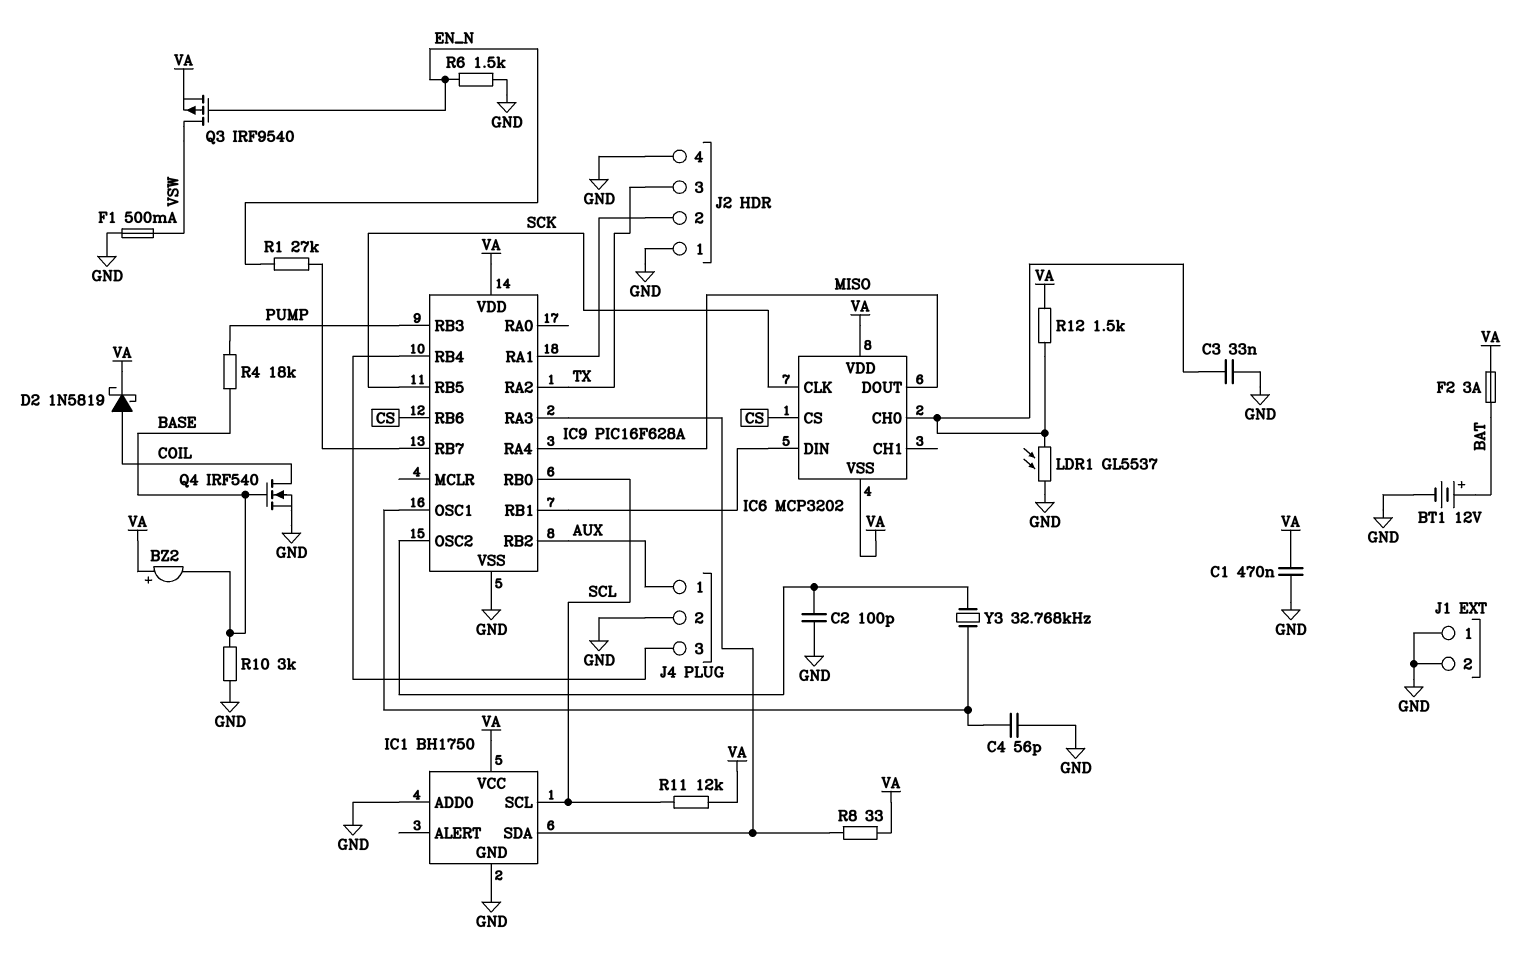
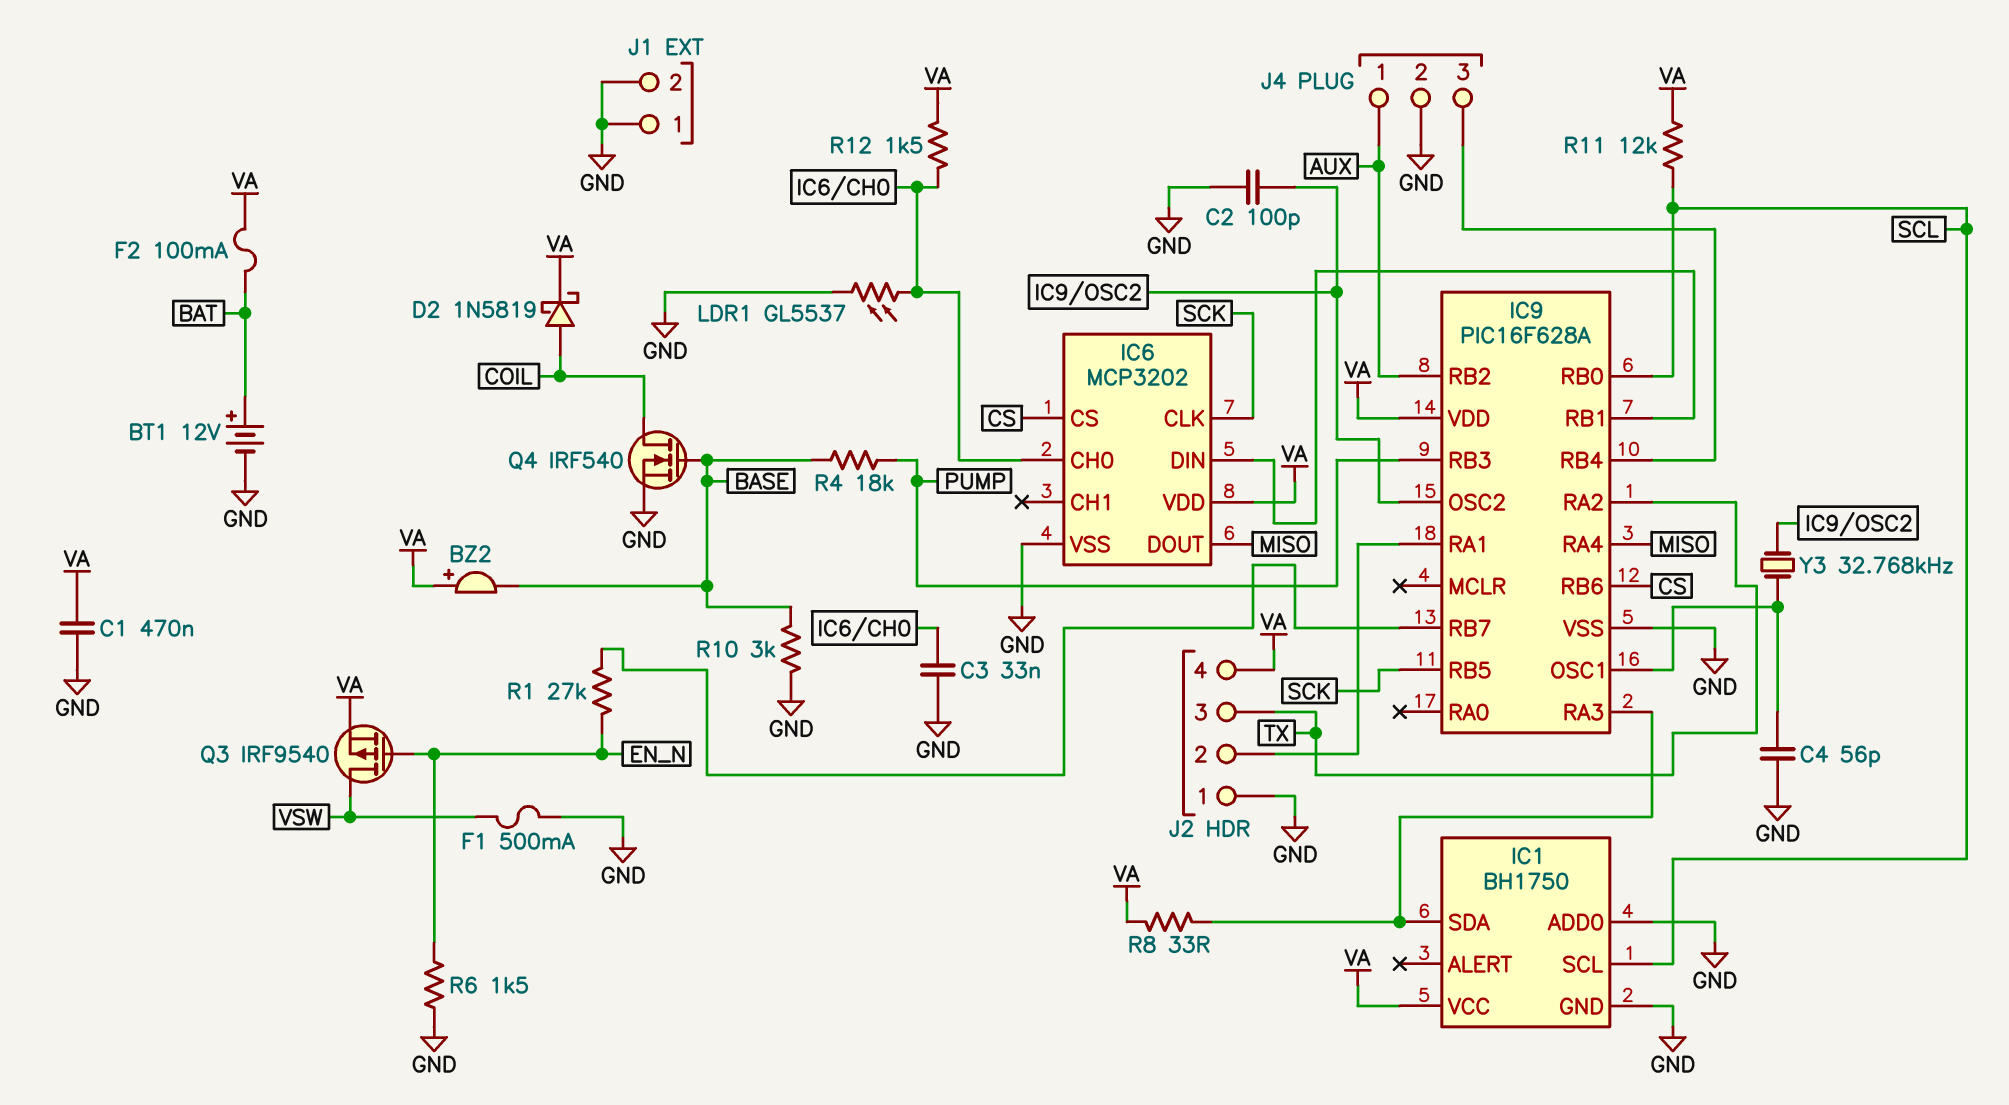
F2: 3A (BAT, VA) -> 100mA (BAT, VA)
IC6 pin VSS: VA -> GND
J2 pin 4: GND -> VA

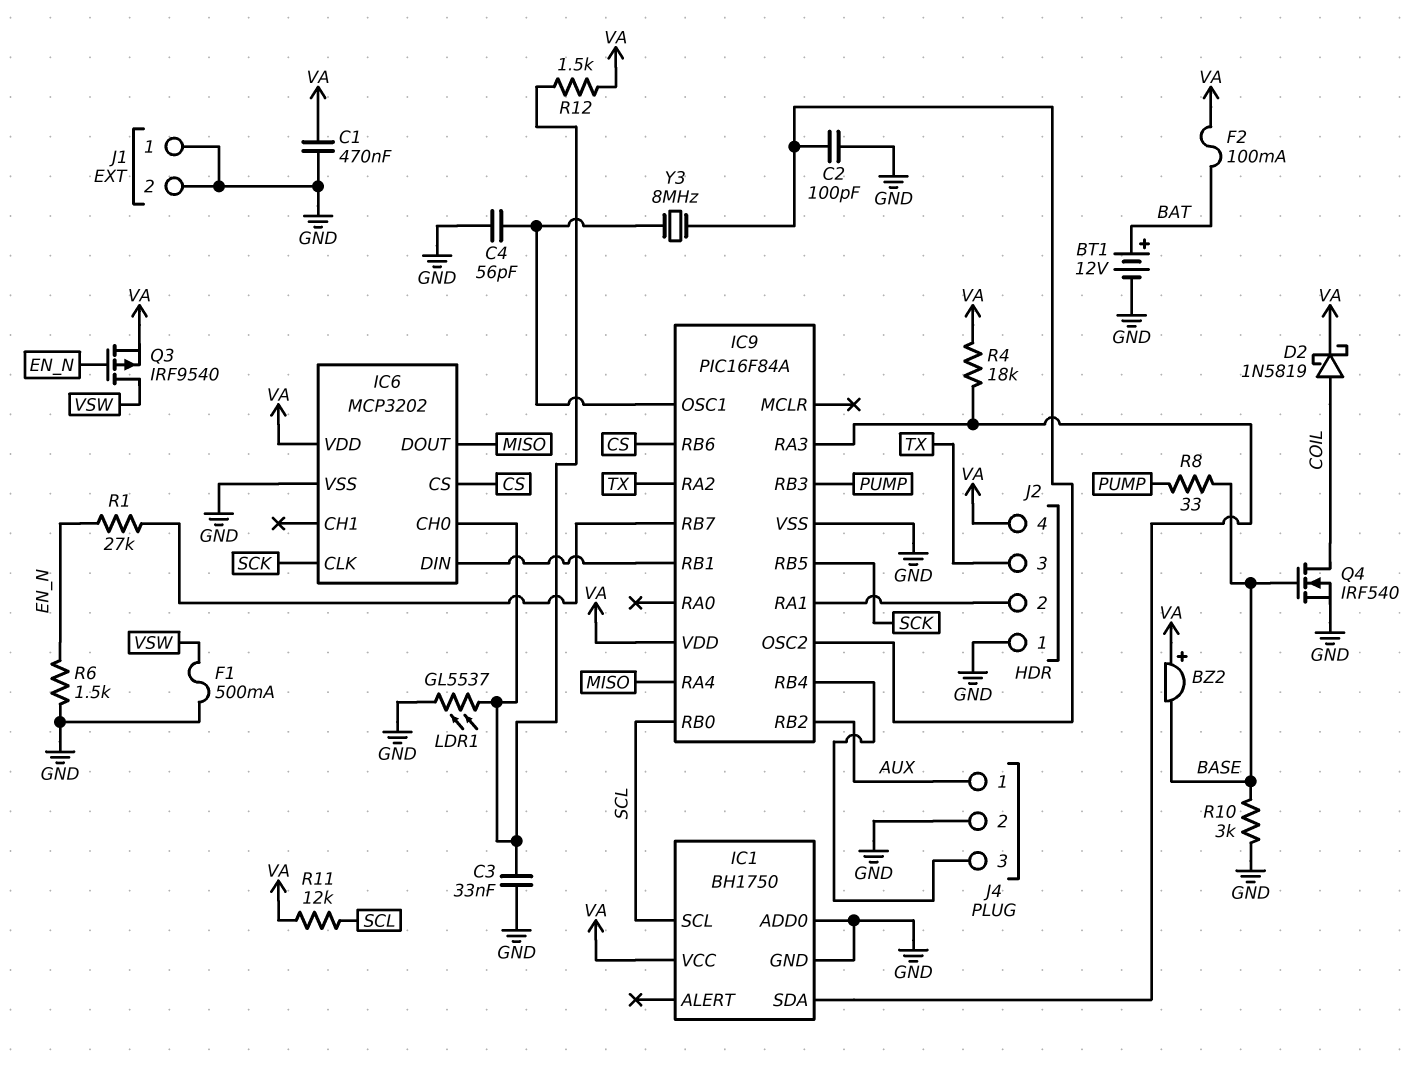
IC9: PIC16F628A -> PIC16F84A
R4: 18k (BASE, PUMP) -> 18k (IC1/SDA, VA)
R8: 33 (IC1/SDA, VA) -> 33 (BASE, PUMP)
Y3: 32.768kHz (IC9/OSC1, IC9/OSC2) -> 8MHz (IC9/OSC1, IC9/OSC2)

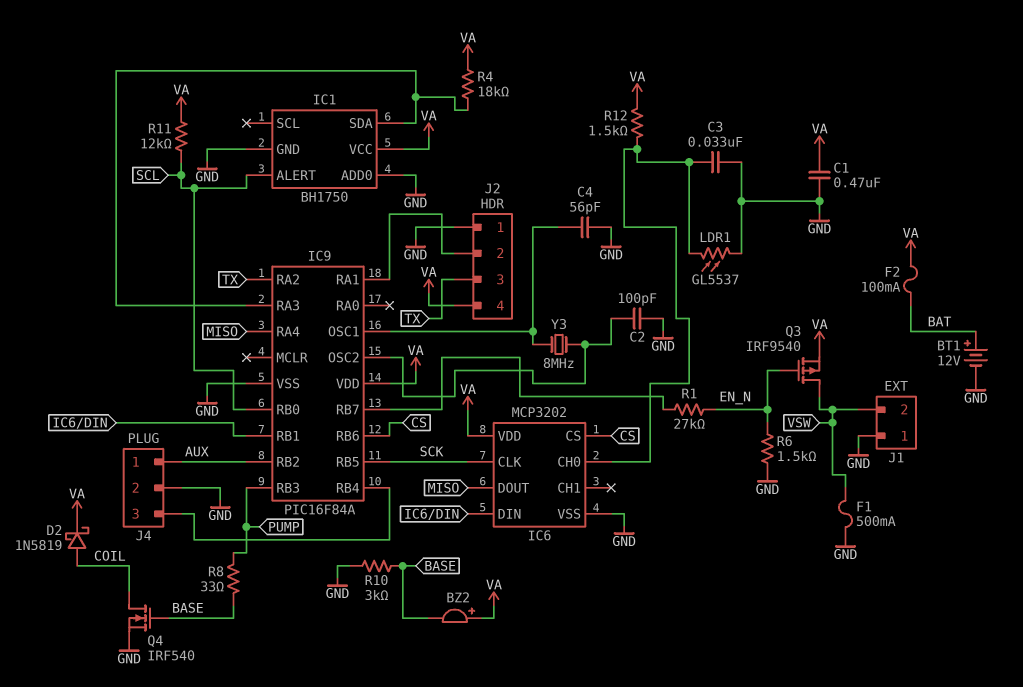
IC1 pin ALERT: none -> SCL
IC1 pin SCL: SCL -> none
J1 pin 2: GND -> VSW

